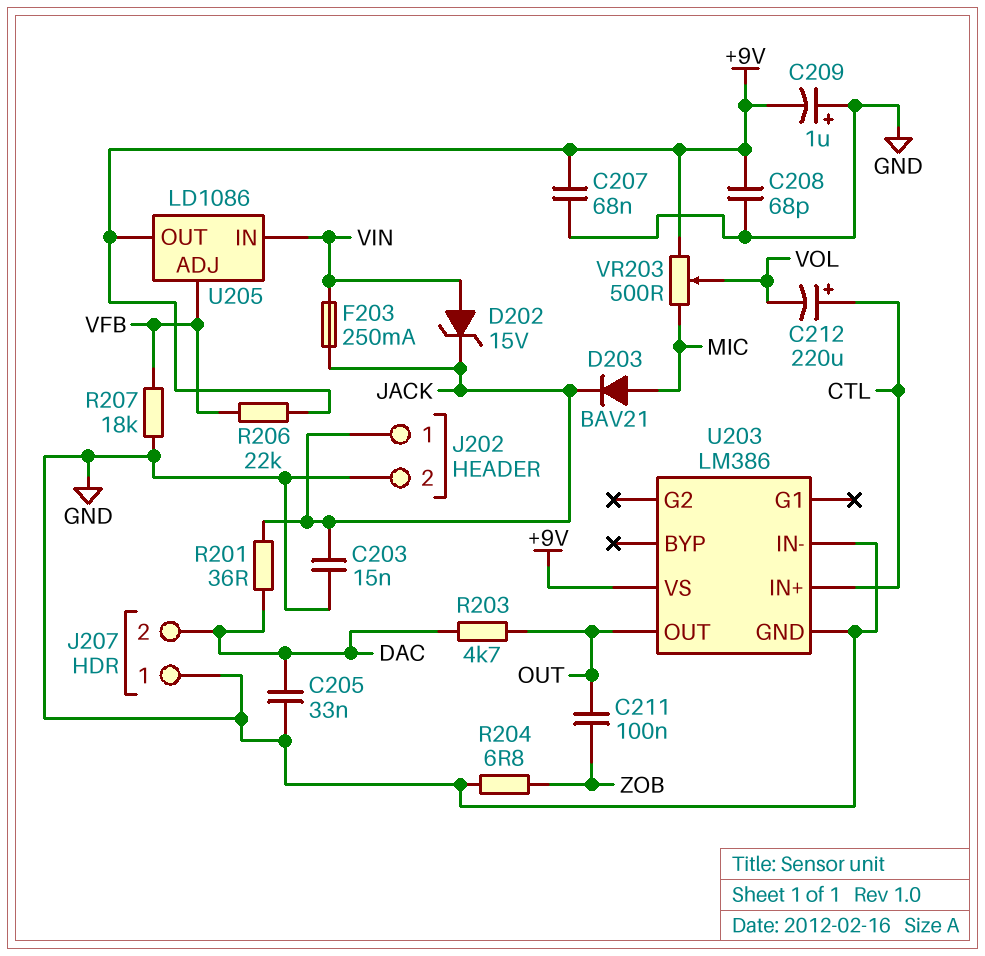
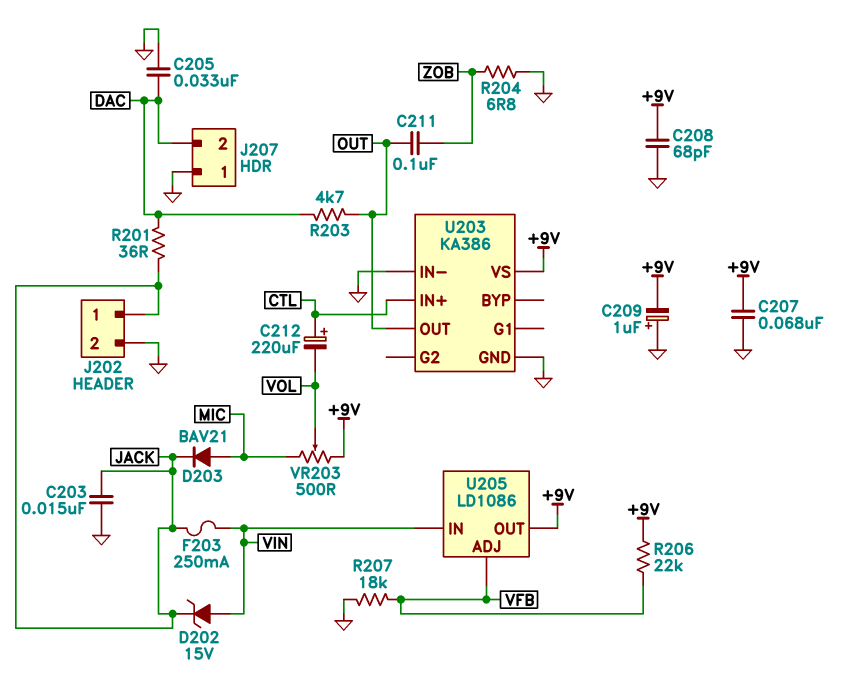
U203: LM386 -> KA386

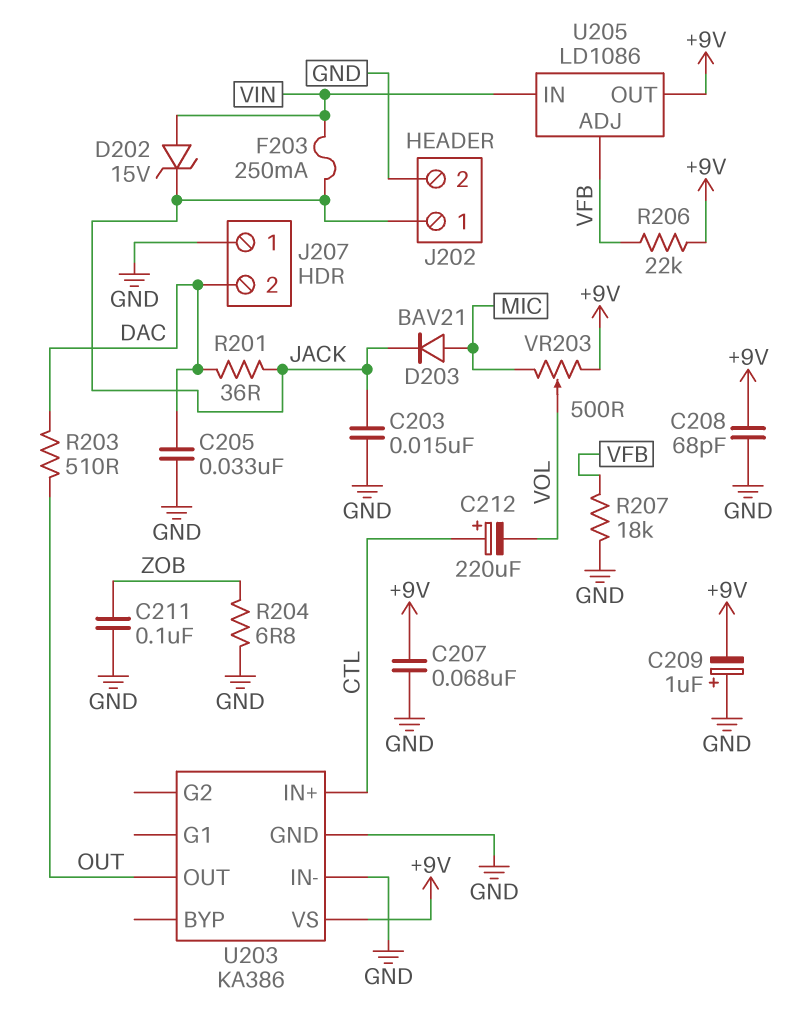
C211: 100nF (OUT, ZOB) -> 100nF (GND, ZOB)
R203: 4.7k (DAC, OUT) -> 510 (DAC, OUT)

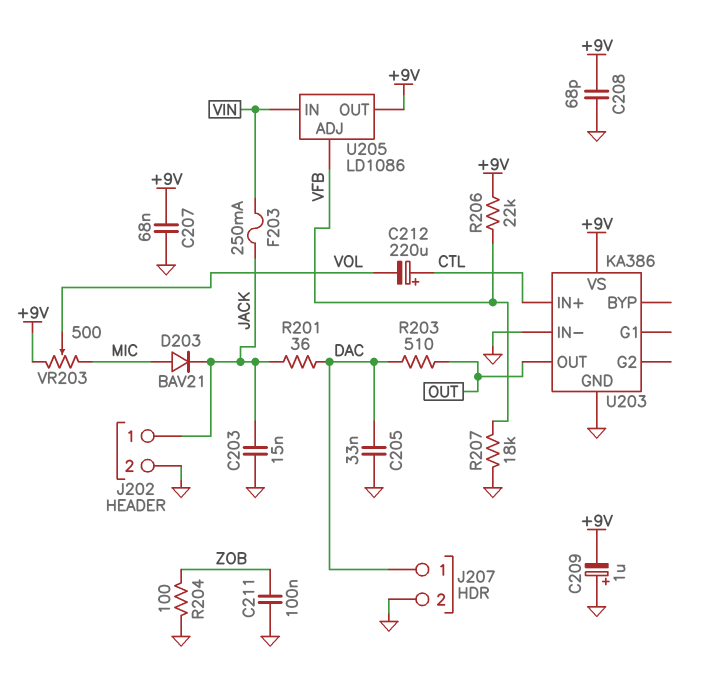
D202: zener 15V (A VIN, K JACK) -> none
J207 pin 1: GND -> DAC
J207 pin 2: DAC -> GND
R204: 6.8 (GND, ZOB) -> 100 (GND, ZOB)

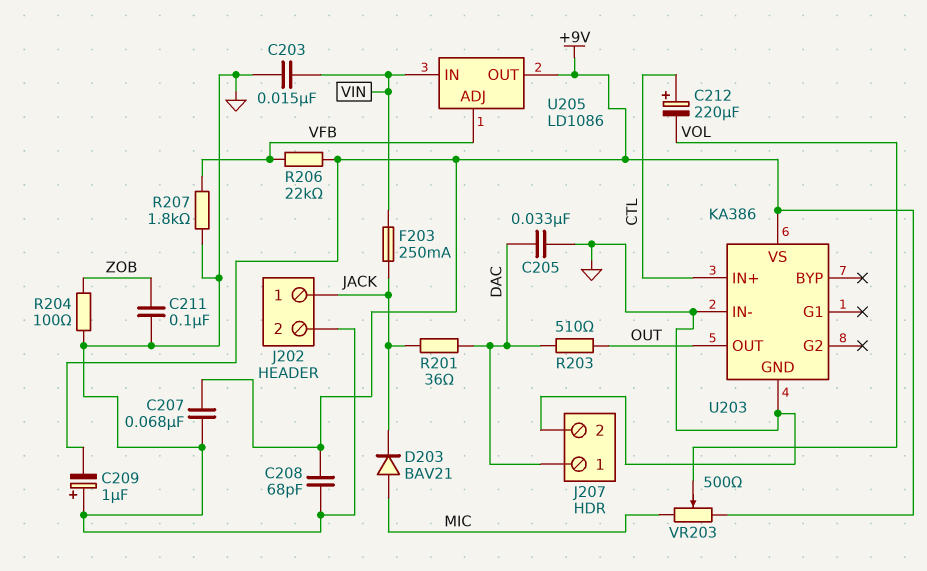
C203: 15nF (GND, JACK) -> 15nF (GND, VIN)
R207: 18k (GND, VFB) -> 1.8k (GND, VFB)

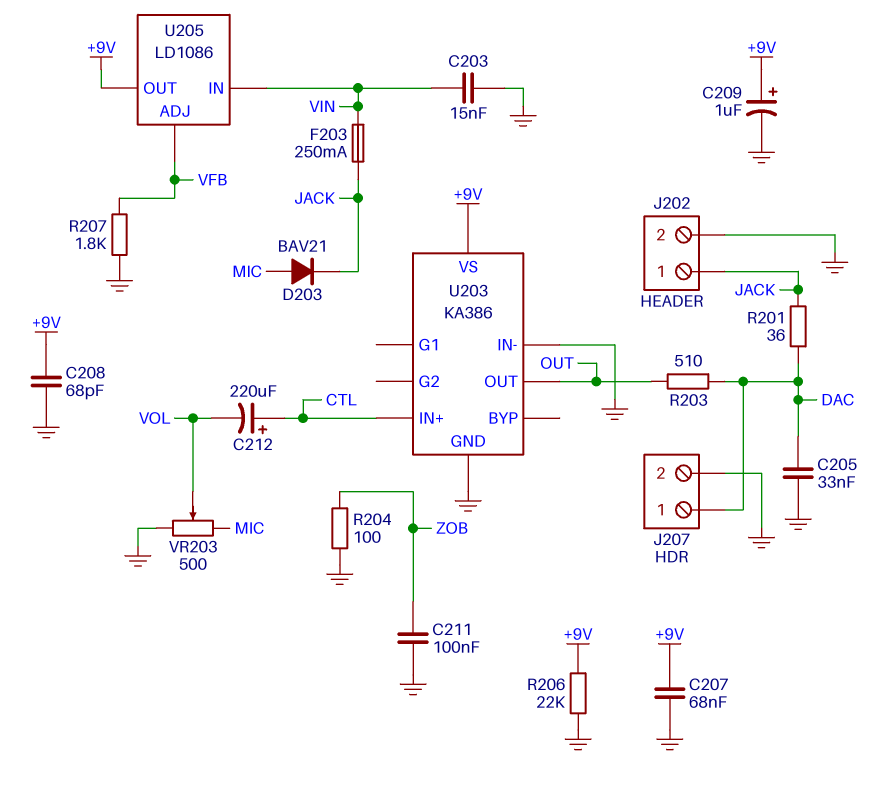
C209: 1uF (plus GND, minus +9V) -> 1uF (plus +9V, minus GND)
R206: 22k (+9V, VFB) -> 22k (+9V, GND)
VR203: 500 (+9V, MIC, wiper VOL) -> 500 (GND, MIC, wiper VOL)

